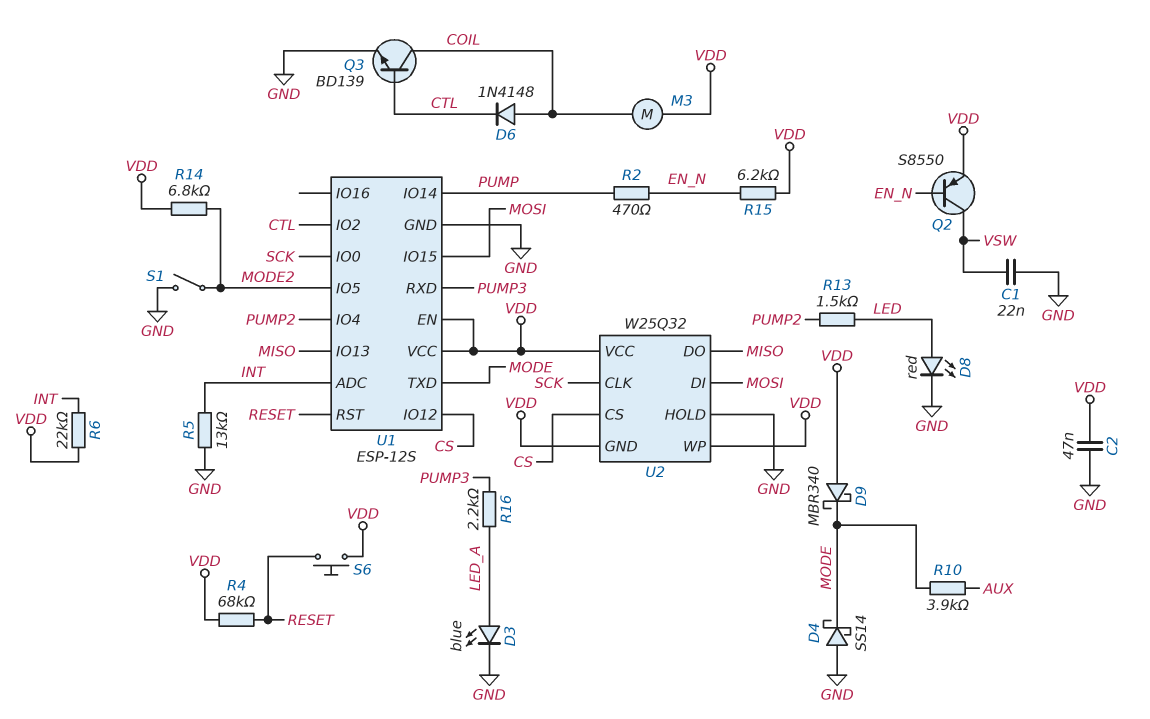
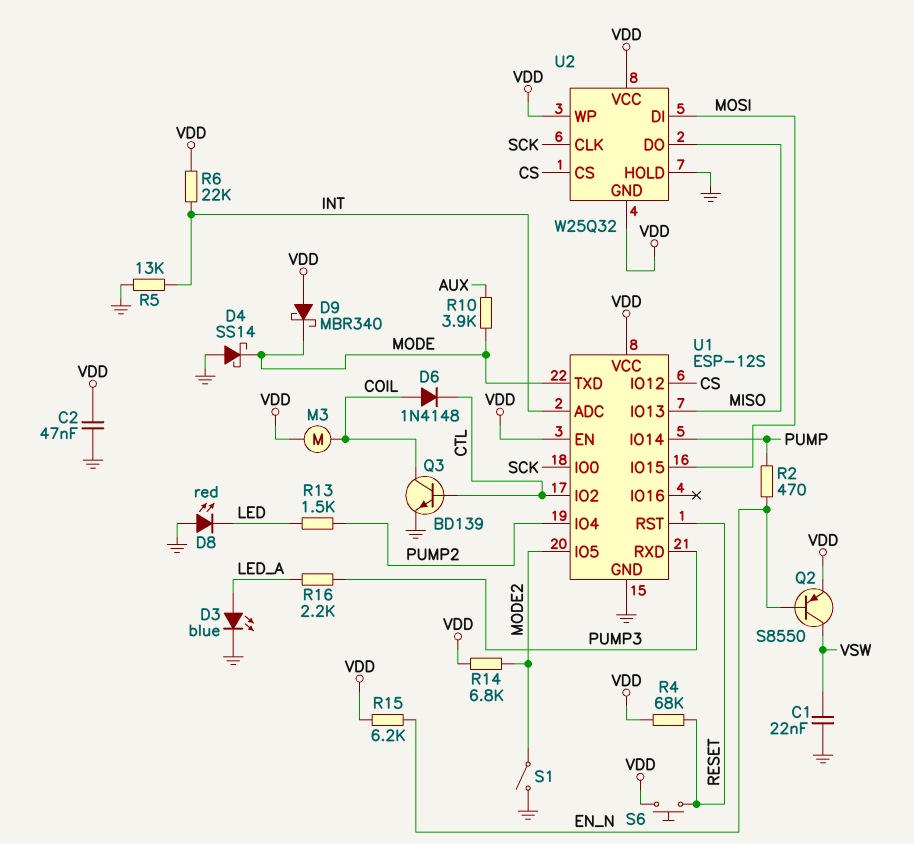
D8: LED red (A LED, K GND) -> LED red (A GND, K LED)

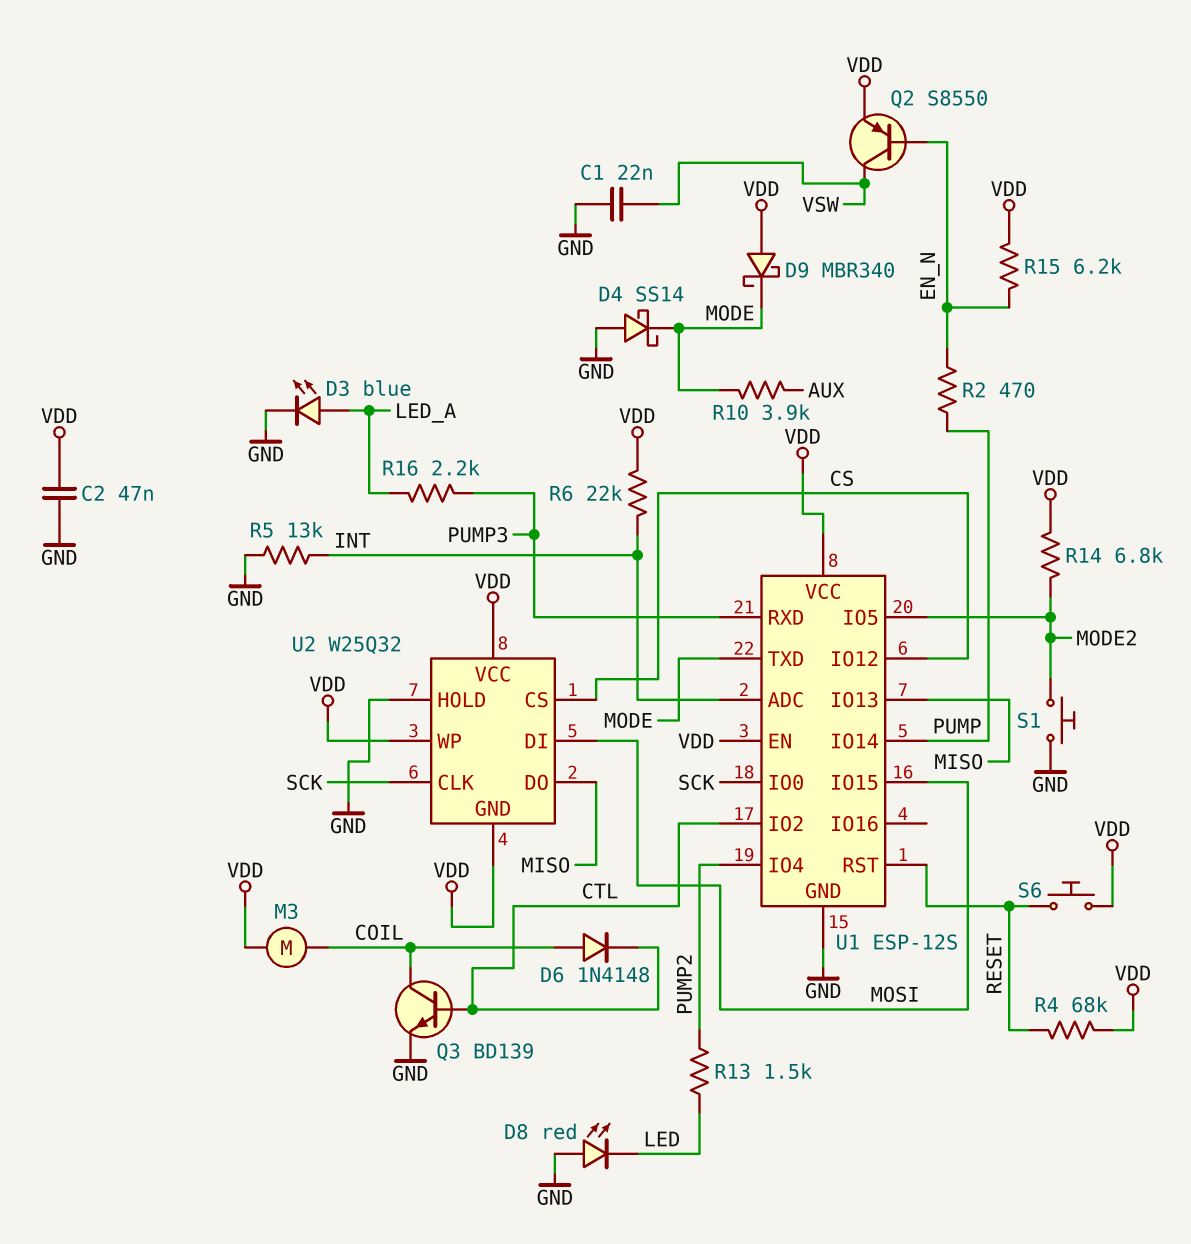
S1: switch (GND, MODE2) -> button (GND, MODE2)

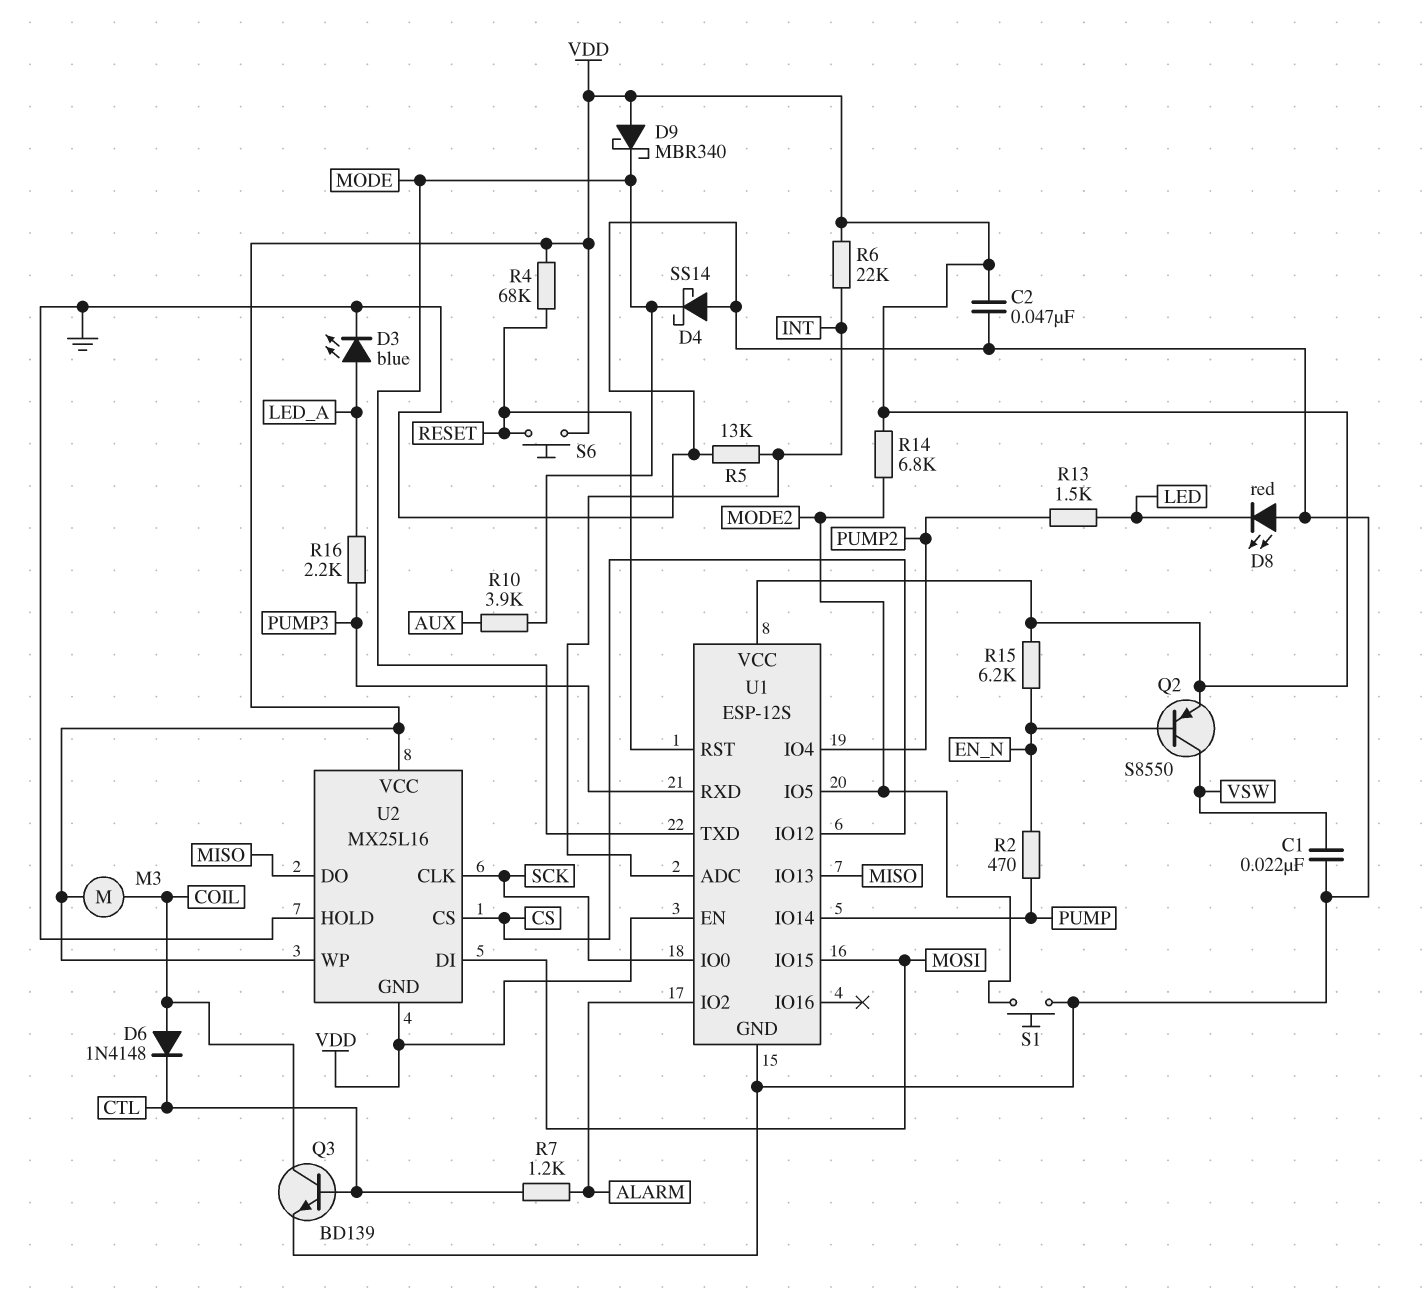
R7: none -> 1.2k (ALARM, CTL)
U1 pin IO2: CTL -> ALARM
U2: W25Q32 -> MX25L16

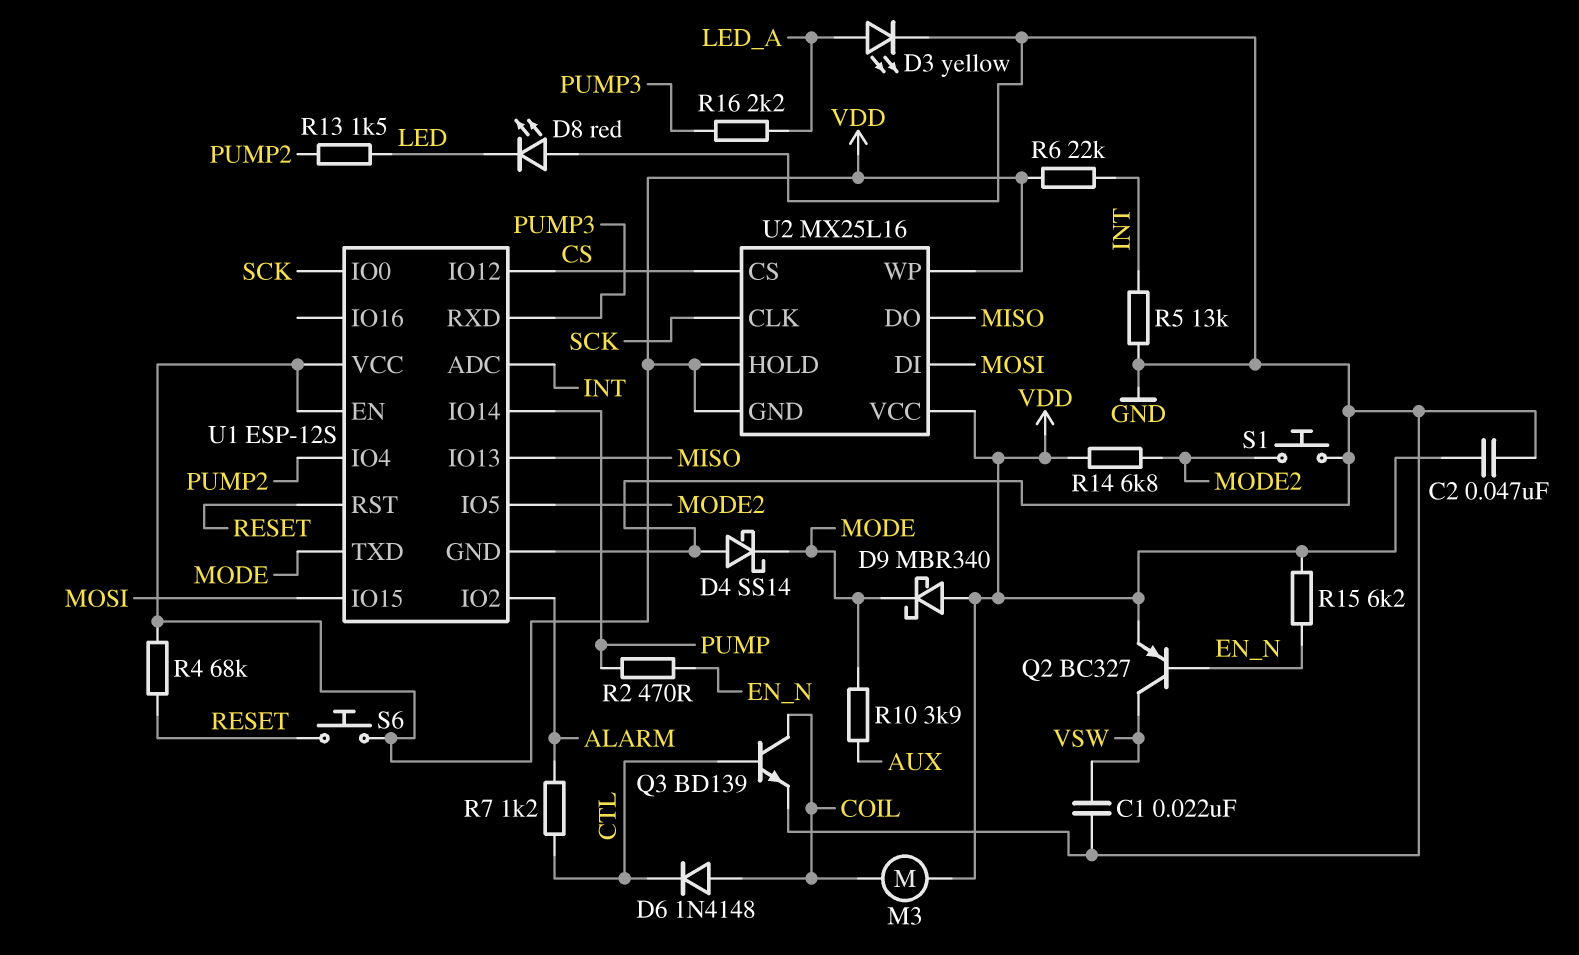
D3: LED blue (A LED_A, K GND) -> LED yellow (A LED_A, K GND)
Q2: PNP S8550 (B EN_N, C VSW, E VDD) -> PNP BC327 (B EN_N, C VSW, E VDD)
U2 pin HOLD: GND -> VDD

